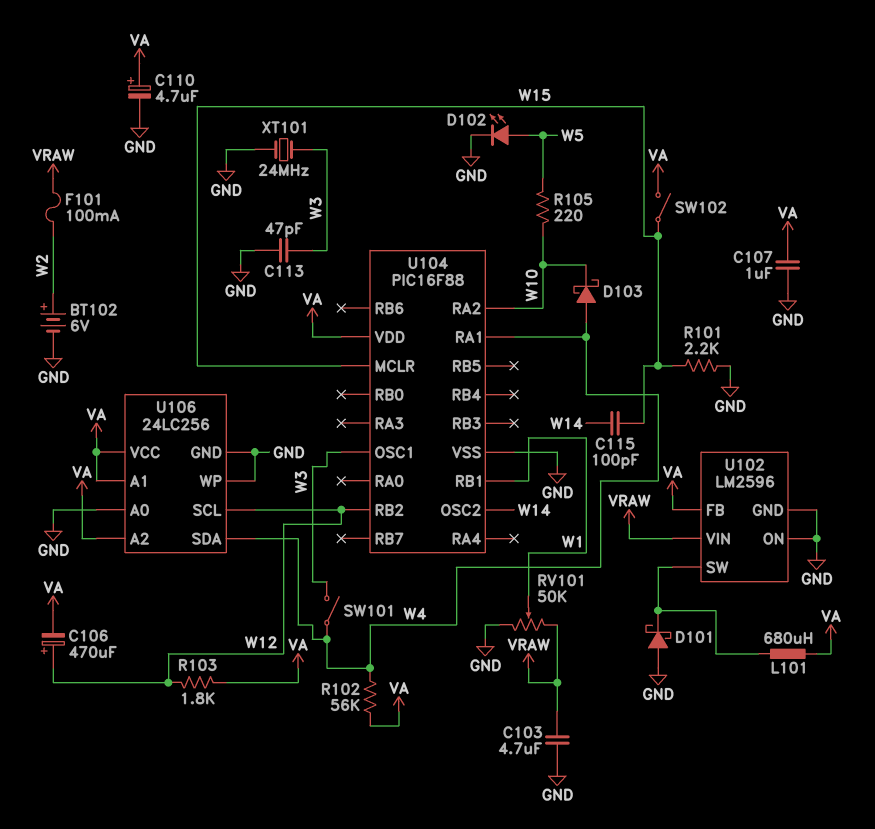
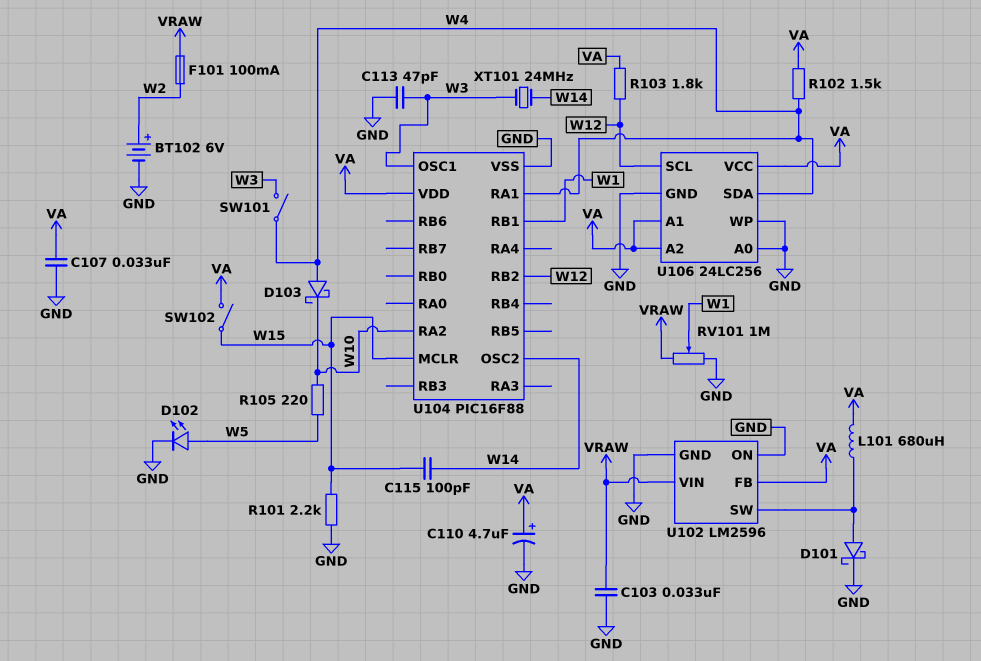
C103: 4.7uF (GND, VRAW) -> 33nF (GND, VRAW)
C106: 470uF (plus W12, minus VA) -> none
C107: 1uF (GND, VA) -> 33nF (GND, VA)
D101: schottky (A GND, K U102/SW) -> schottky (A U102/SW, K GND)
R102: 56k (VA, W4) -> 1.5k (VA, W4)
RV101: 50k (GND, VRAW, wiper W1) -> 1M (GND, VRAW, wiper W1)
XT101: 24MHz (GND, W3) -> 24MHz (W3, W14)

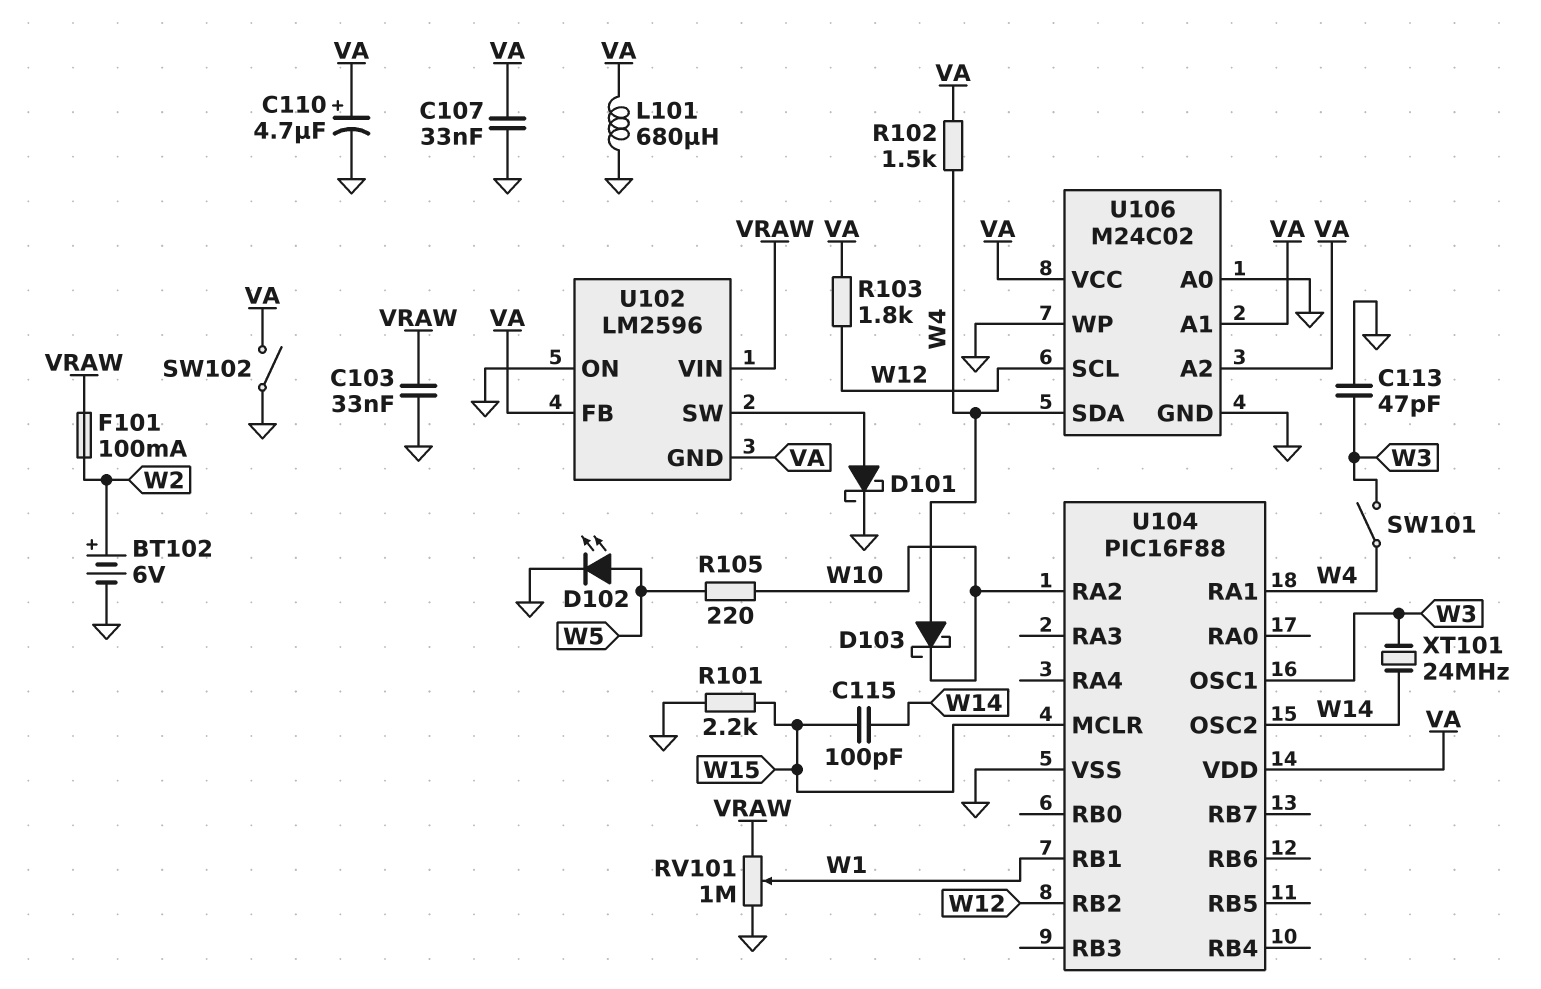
L101: 680uH (U102/SW, VA) -> 680uH (GND, VA)
SW102: switch (VA, W15) -> switch (GND, VA)
U102 pin GND: GND -> VA
U106: 24LC256 -> M24C02

